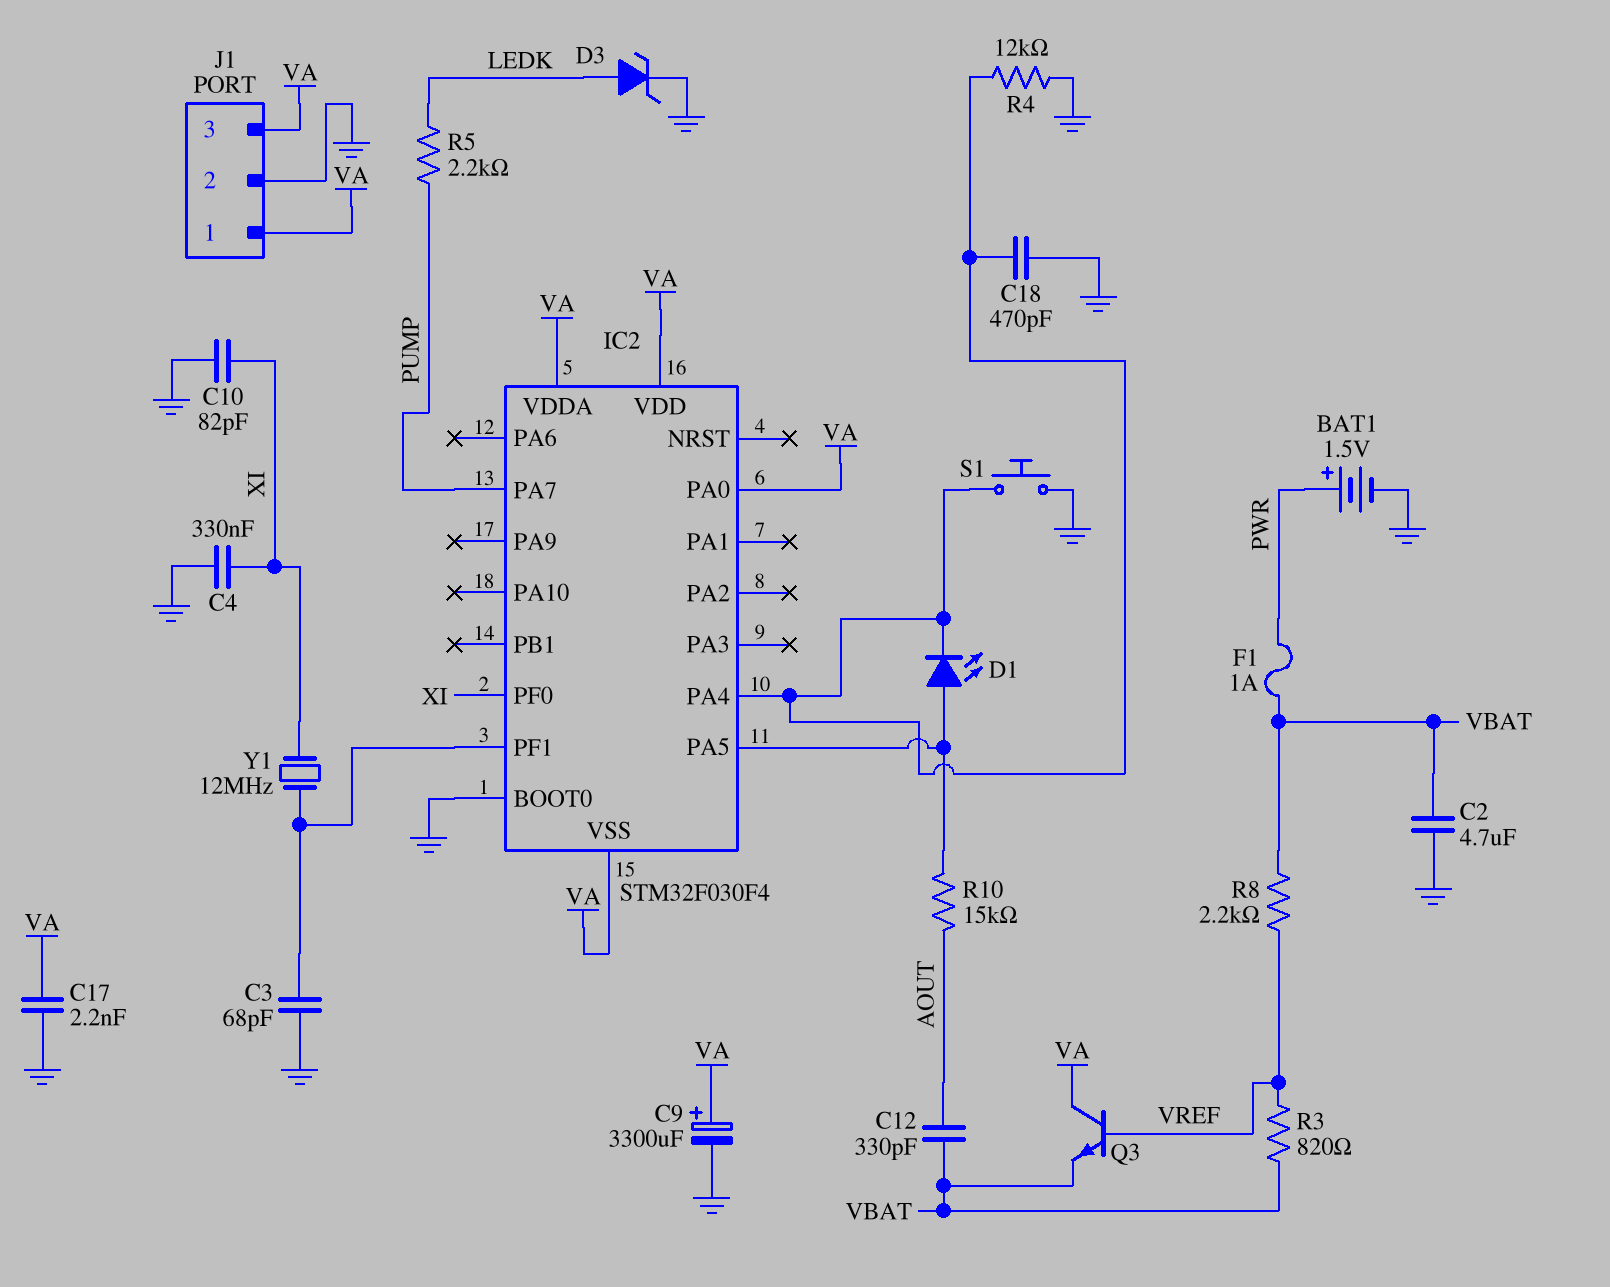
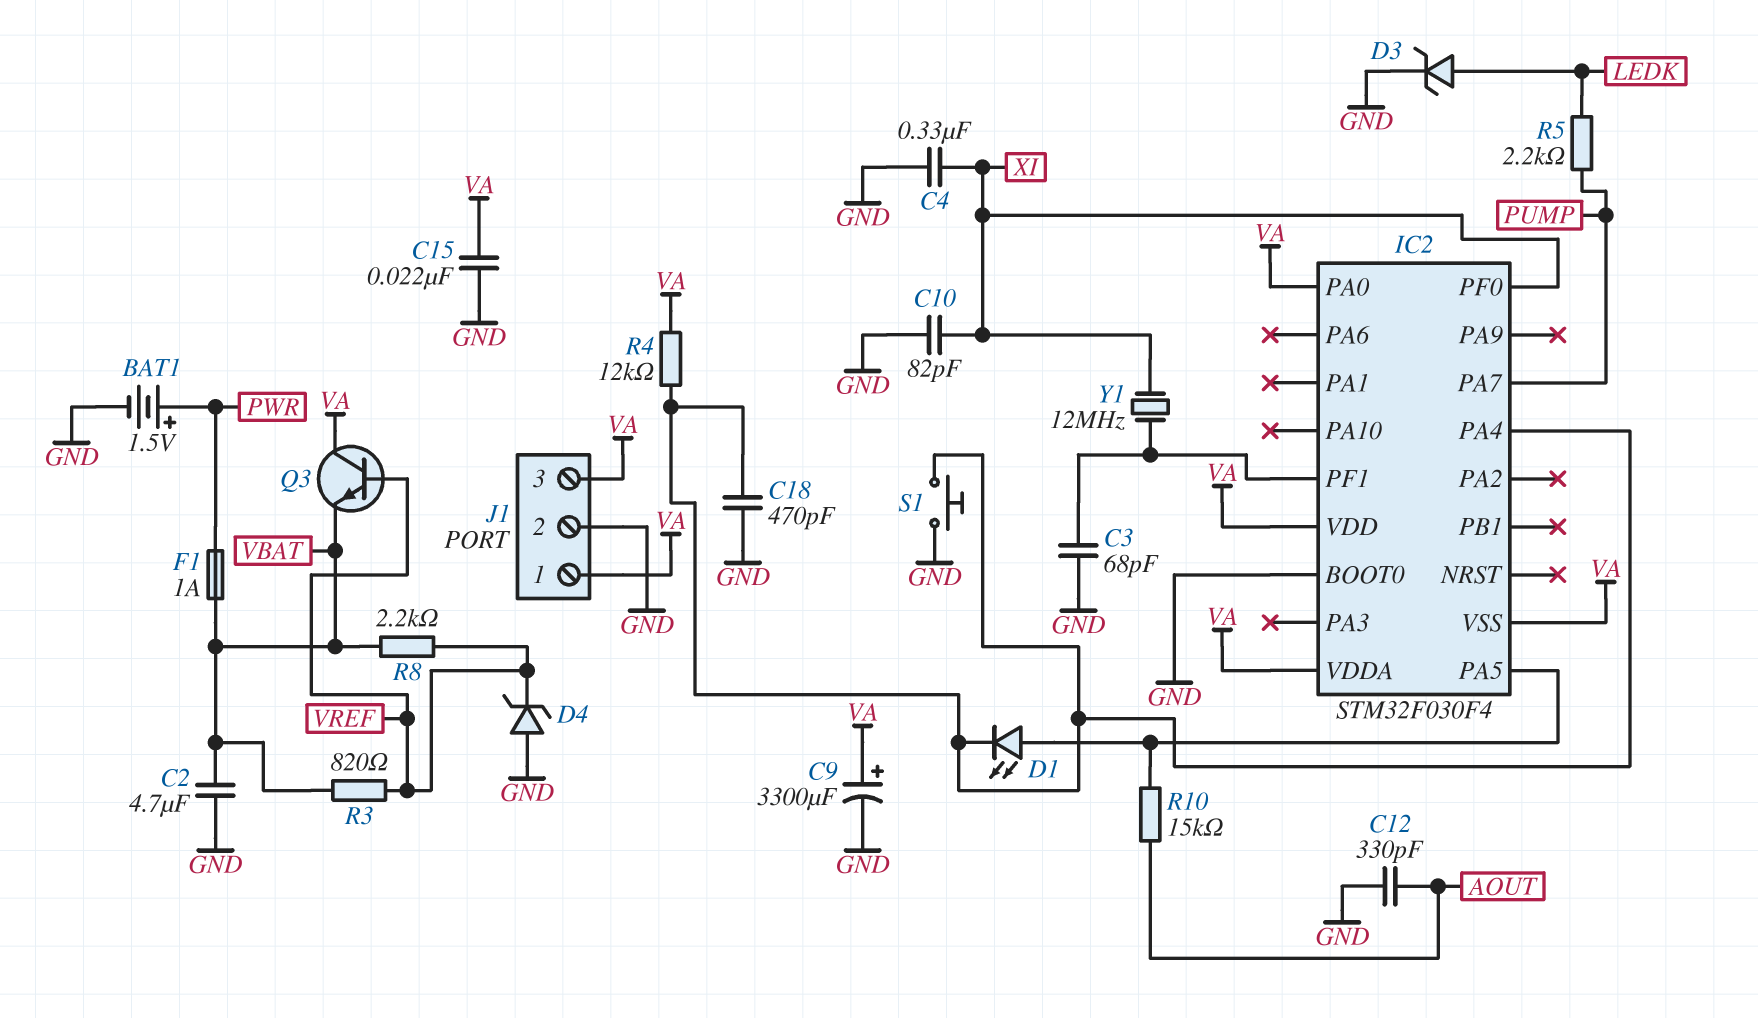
C12: 330pF (AOUT, VBAT) -> 330pF (AOUT, GND)
C15: none -> 22nF (GND, VA)
C17: 2.2nF (GND, VA) -> none
D4: none -> zener (A GND, K VREF)
R4: 12k (GND, IC2/PA4) -> 12k (IC2/PA4, VA)

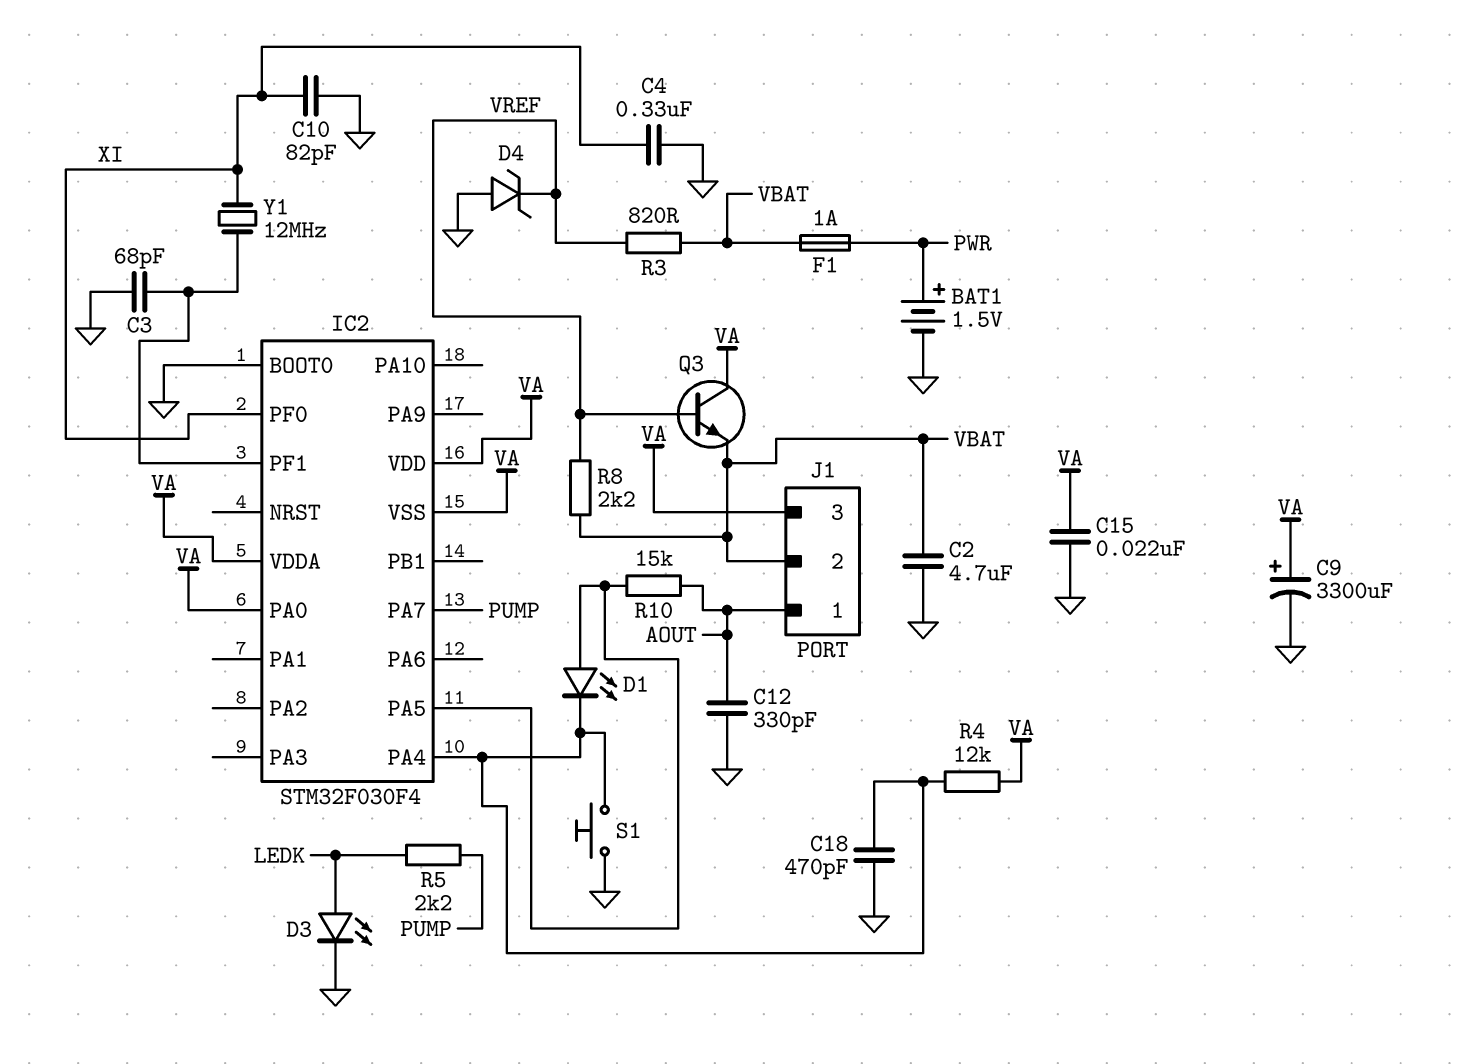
D3: zener (A LEDK, K GND) -> LED (A LEDK, K GND)
J1 pin 1: VA -> AOUT
J1 pin 2: GND -> VBAT

